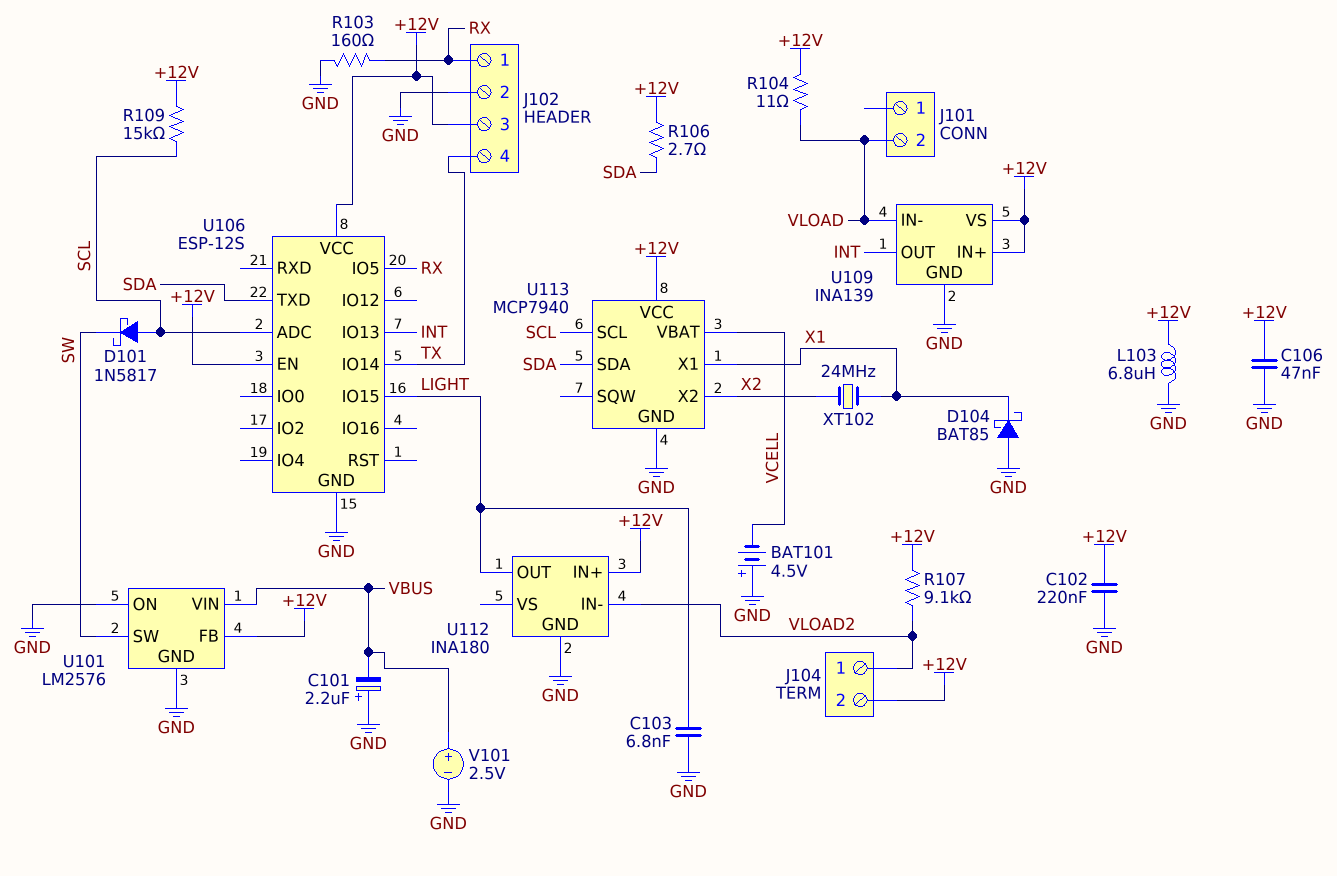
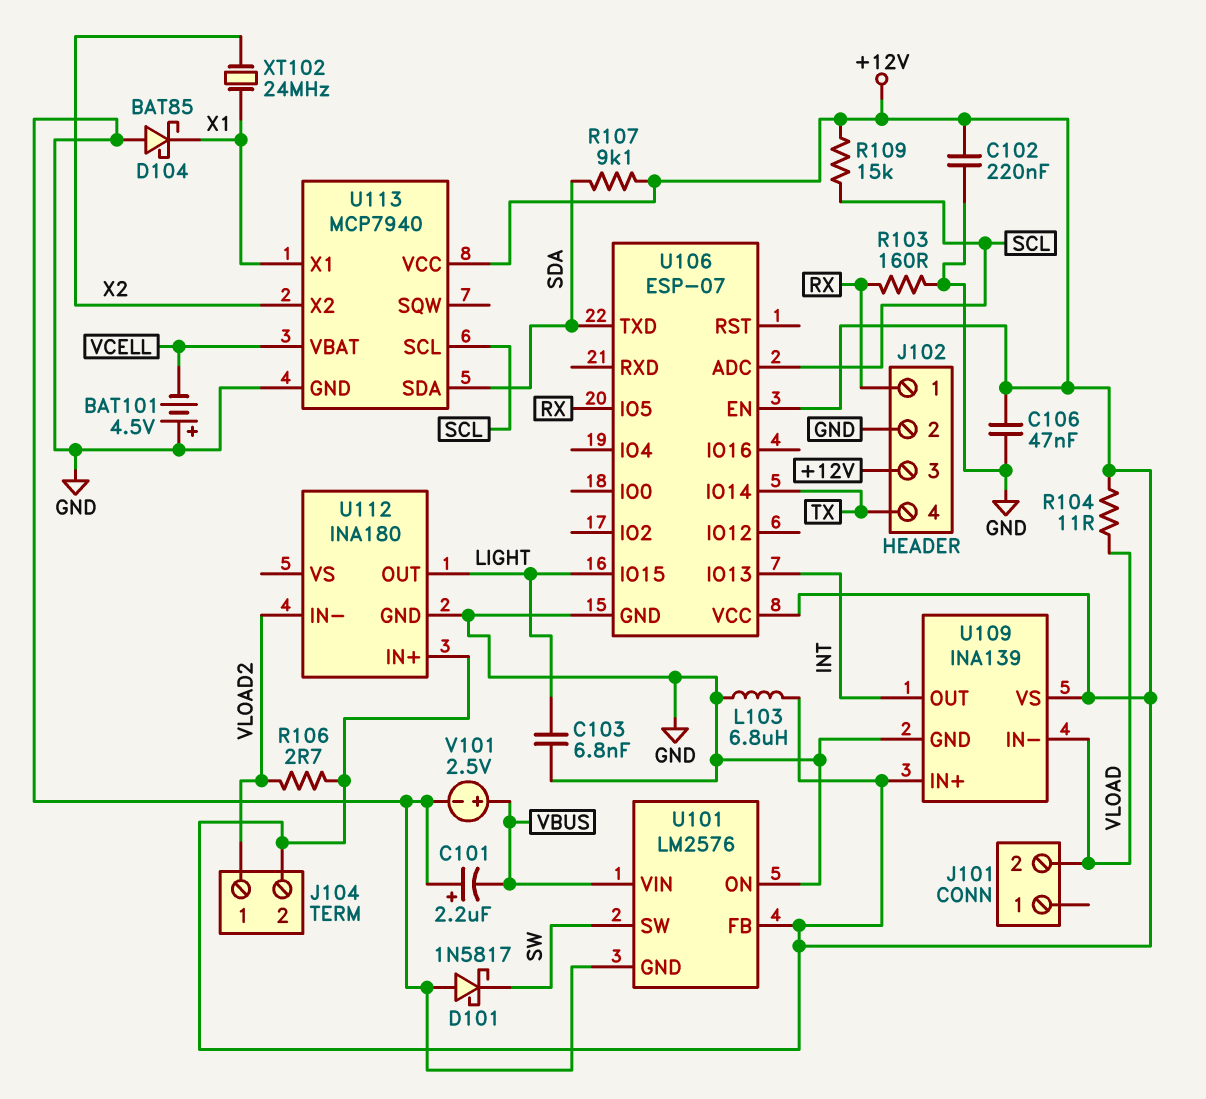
D101: schottky 1N5817 (A SCL, K SW) -> schottky 1N5817 (A GND, K SW)
R106: 2.7 (+12V, SDA) -> 2.7 (+12V, VLOAD2)
R107: 9.1k (+12V, VLOAD2) -> 9.1k (+12V, SDA)
U106: ESP-12S -> ESP-07

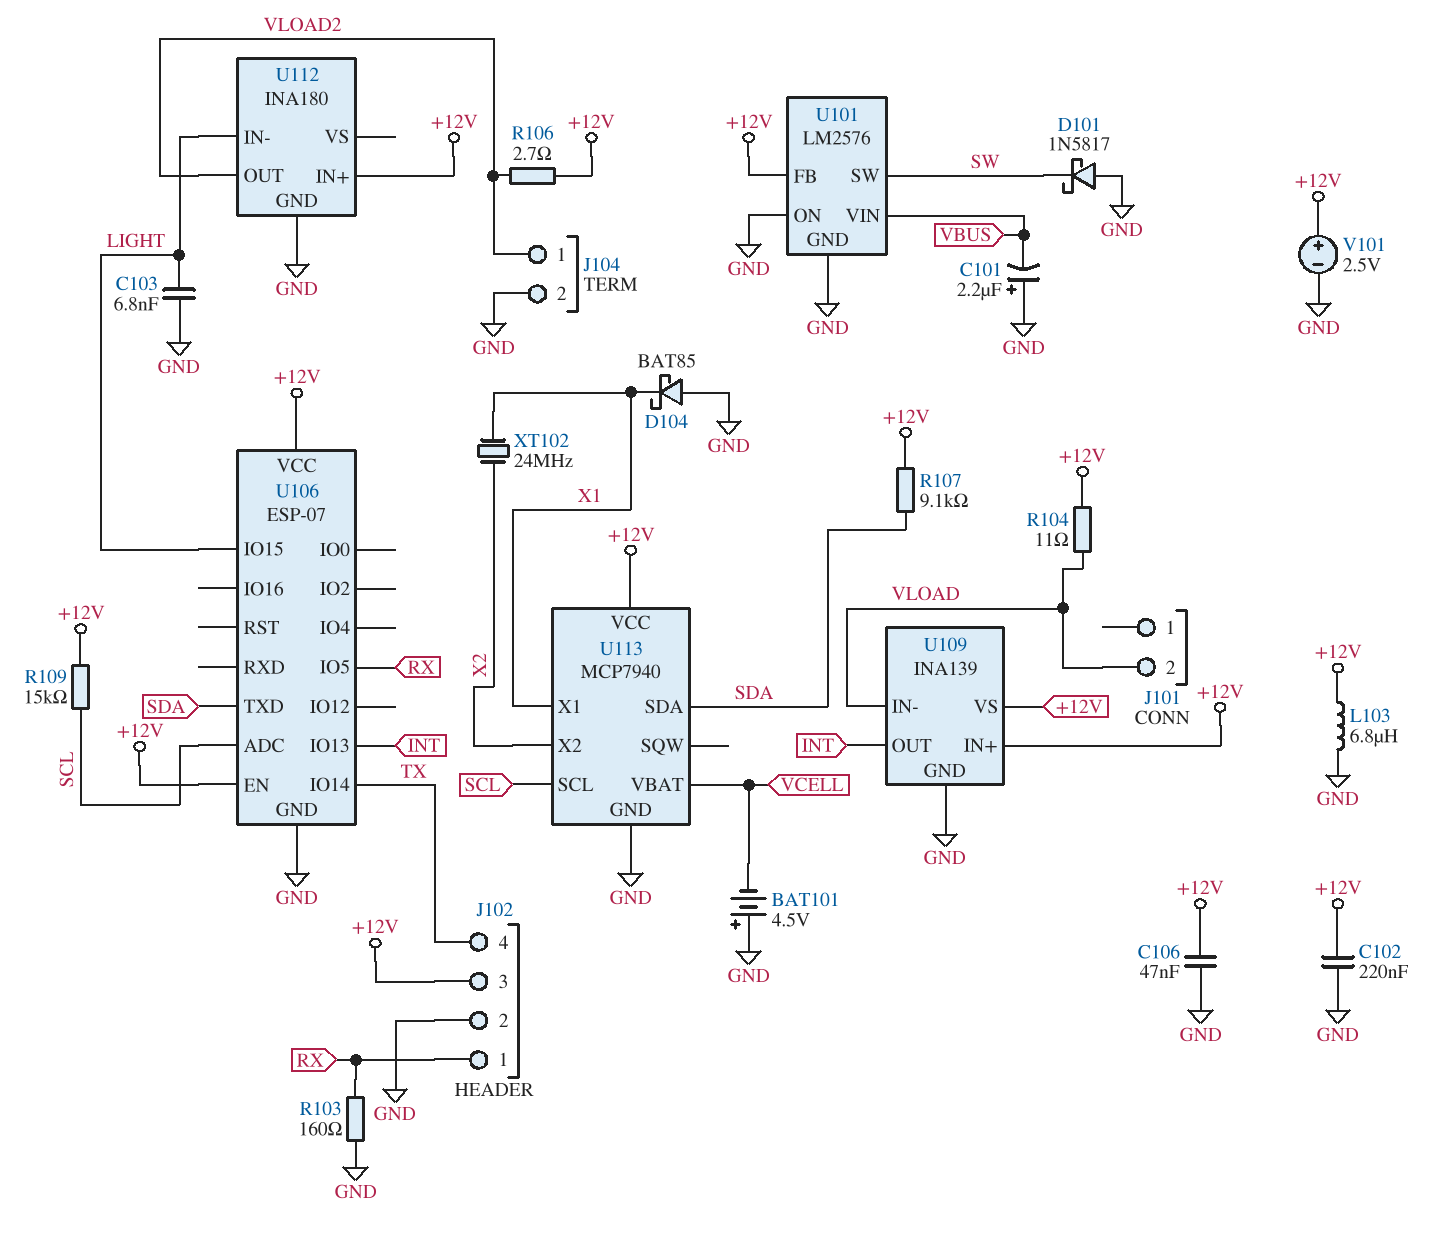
J104 pin 2: +12V -> GND
U112 pin IN-: VLOAD2 -> LIGHT
U112 pin OUT: LIGHT -> VLOAD2
V101: 2.5V (plus VBUS, minus GND) -> 2.5V (plus +12V, minus GND)

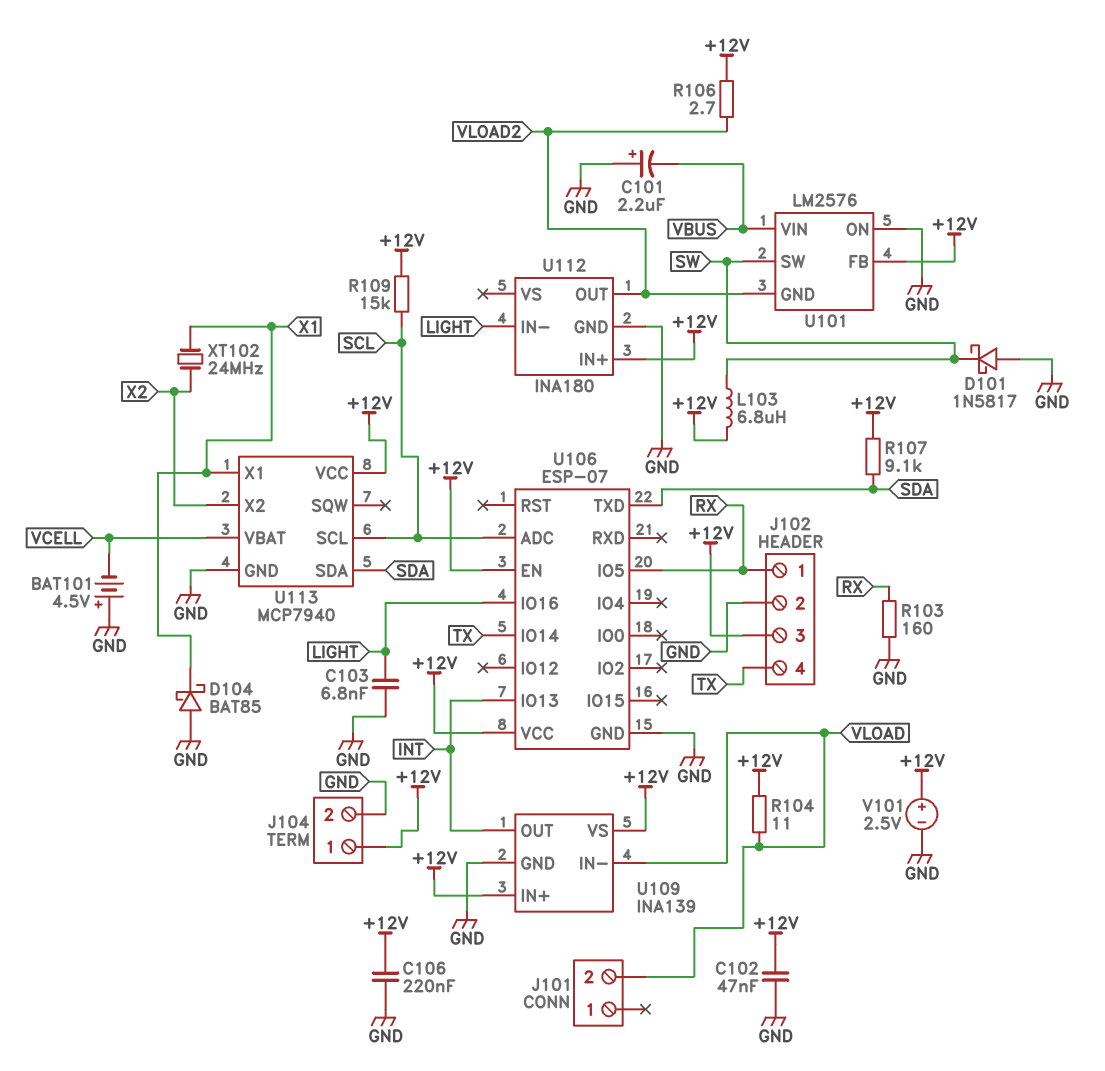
C102: 220nF (+12V, GND) -> 47nF (+12V, GND)
C106: 47nF (+12V, GND) -> 220nF (+12V, GND)
J104 pin 1: VLOAD2 -> +12V
L103: 6.8uH (+12V, GND) -> 6.8uH (+12V, SW)
U101 pin GND: GND -> VLOAD2
U106 pin IO15: LIGHT -> none
U106 pin IO16: none -> LIGHT

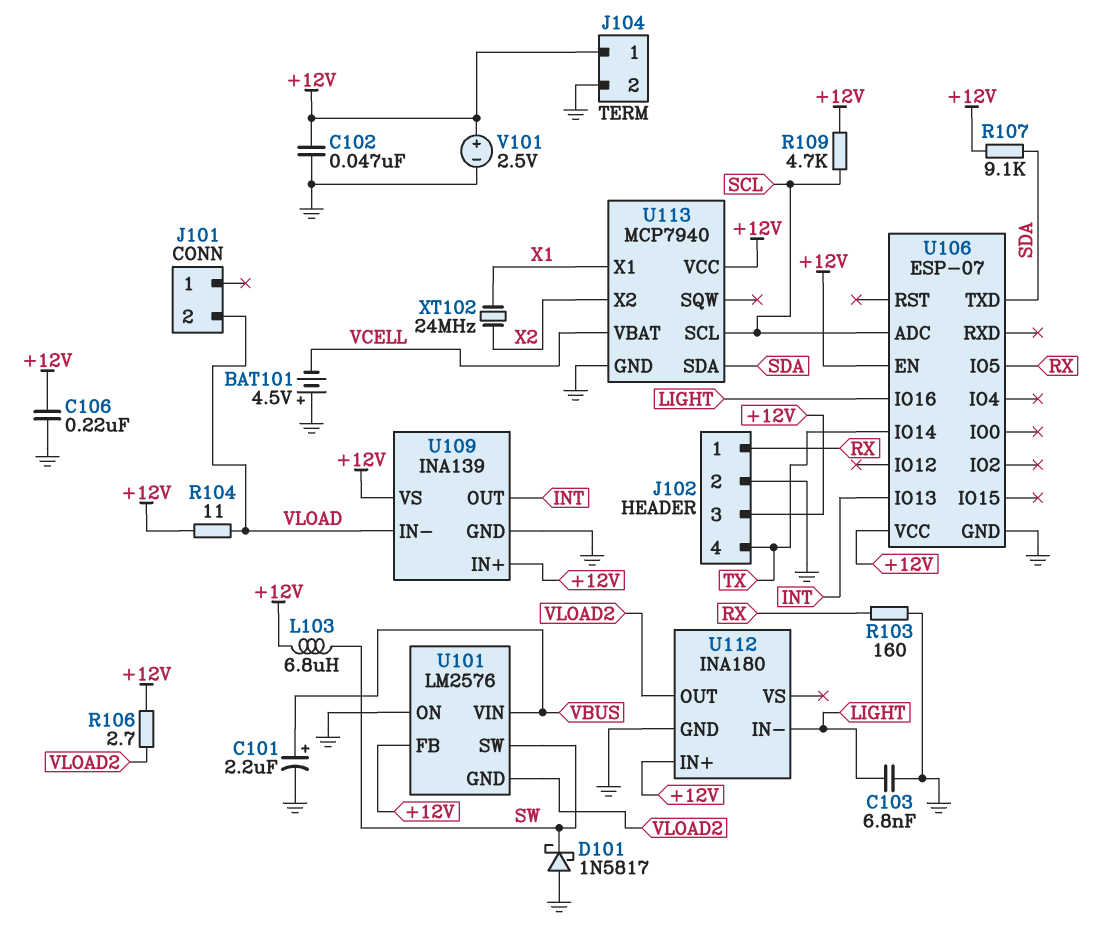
C101: 2.2uF (plus GND, minus VBUS) -> 2.2uF (plus VBUS, minus GND)
D104: schottky BAT85 (A GND, K X1) -> none
R109: 15k (+12V, SCL) -> 4.7k (+12V, SCL)

